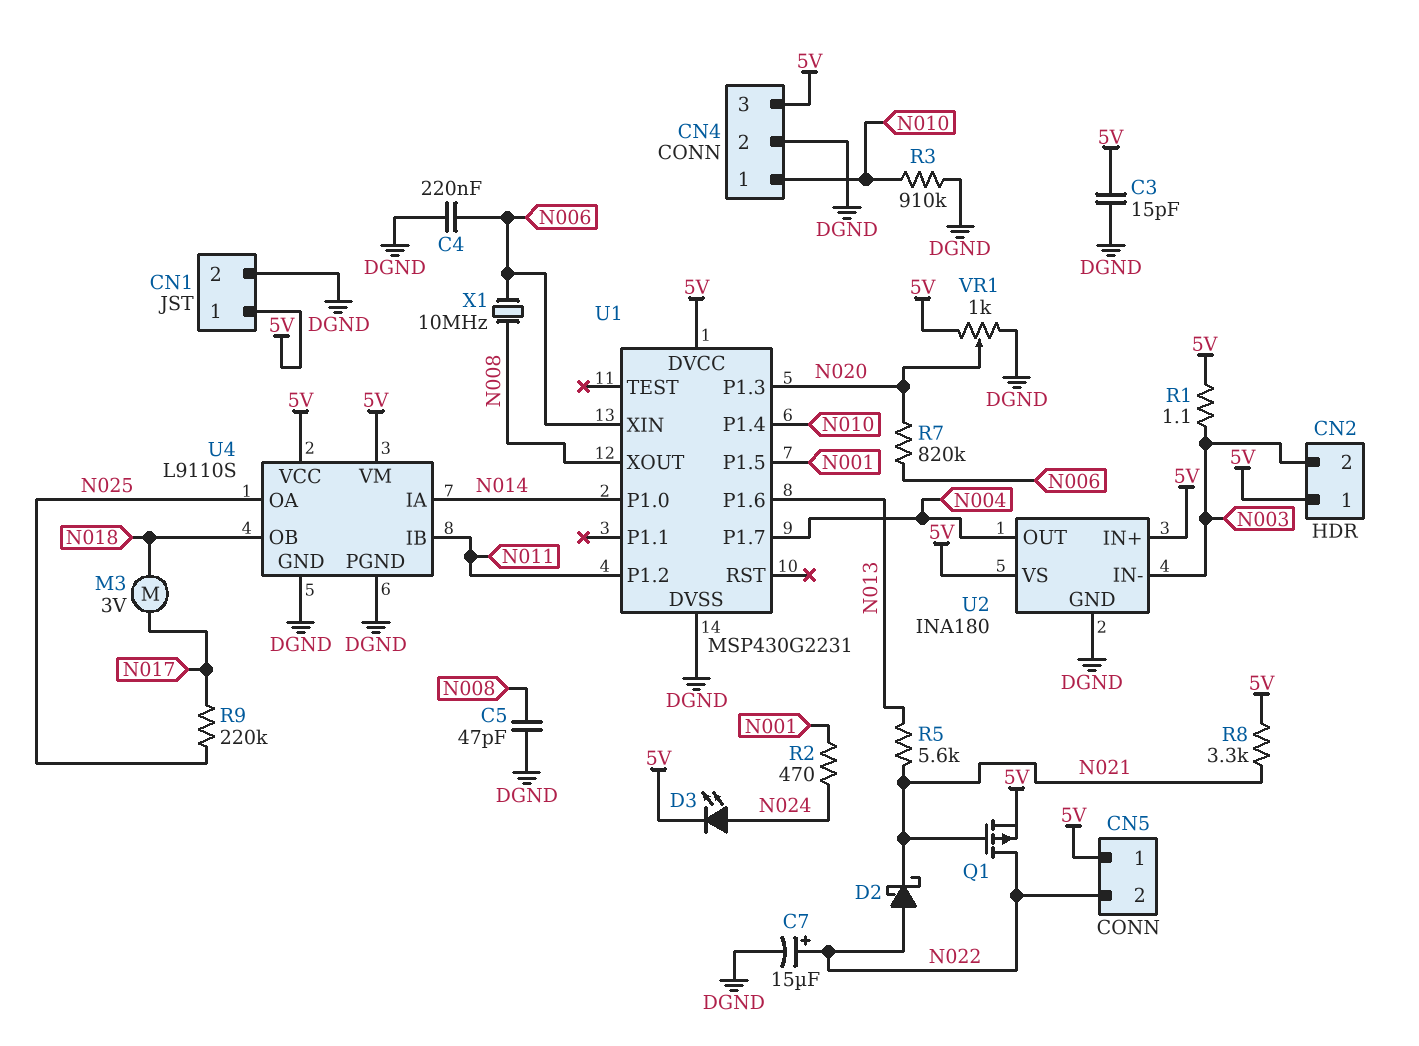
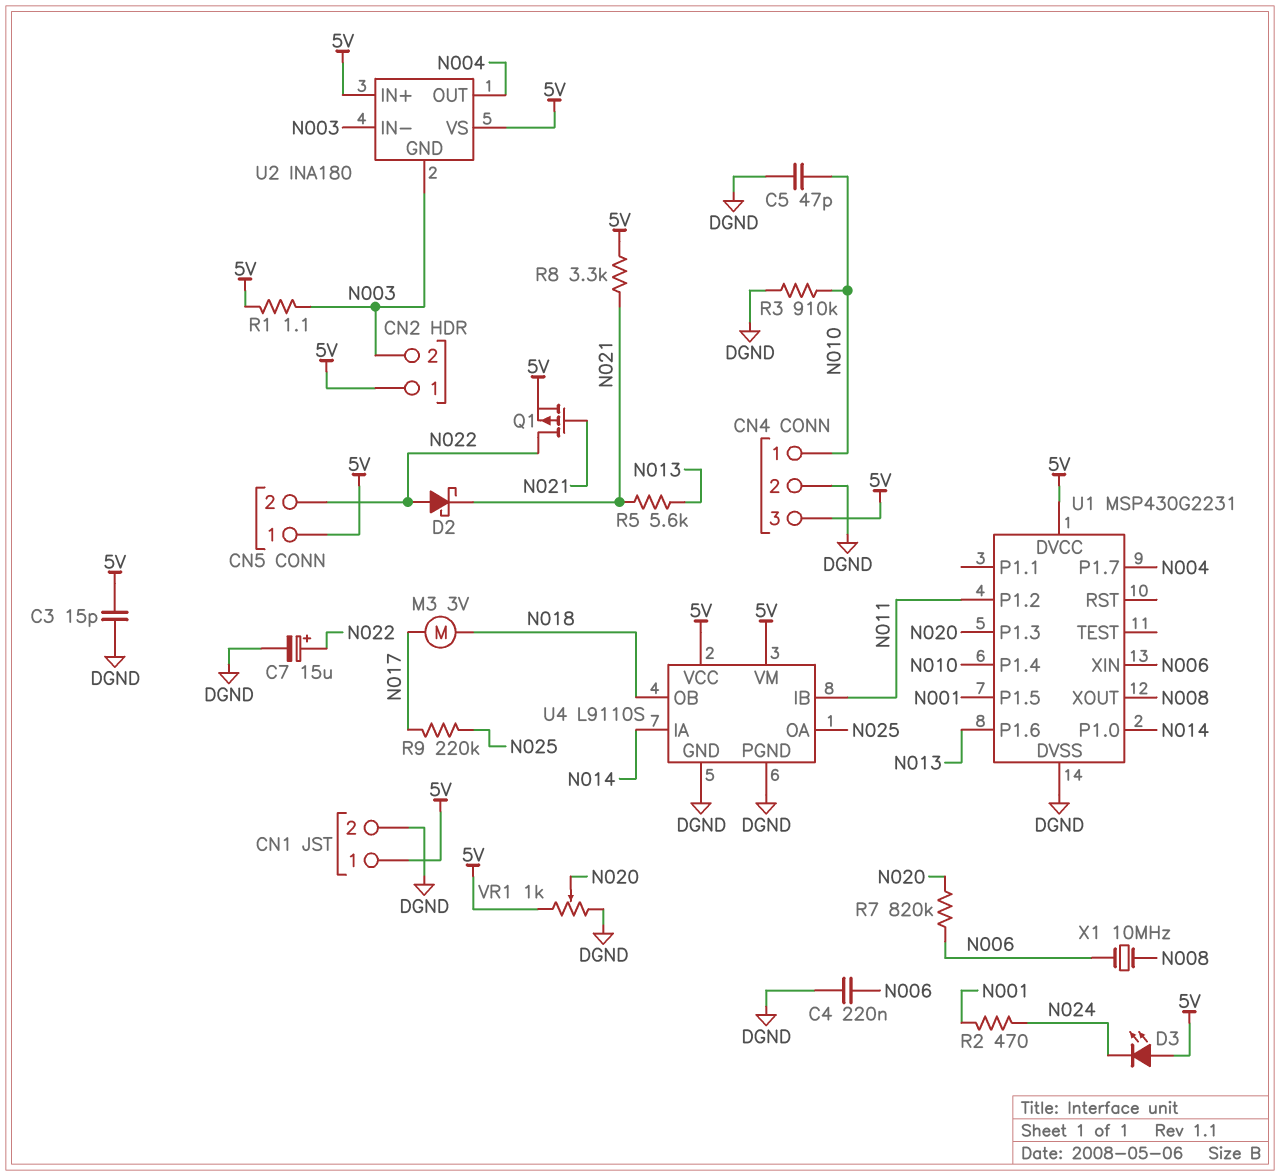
C5: 47pF (DGND, N008) -> 47pF (DGND, N010)
D3: LED (A N024, K 5V) -> LED (A 5V, K N024)
U2 pin GND: DGND -> N003

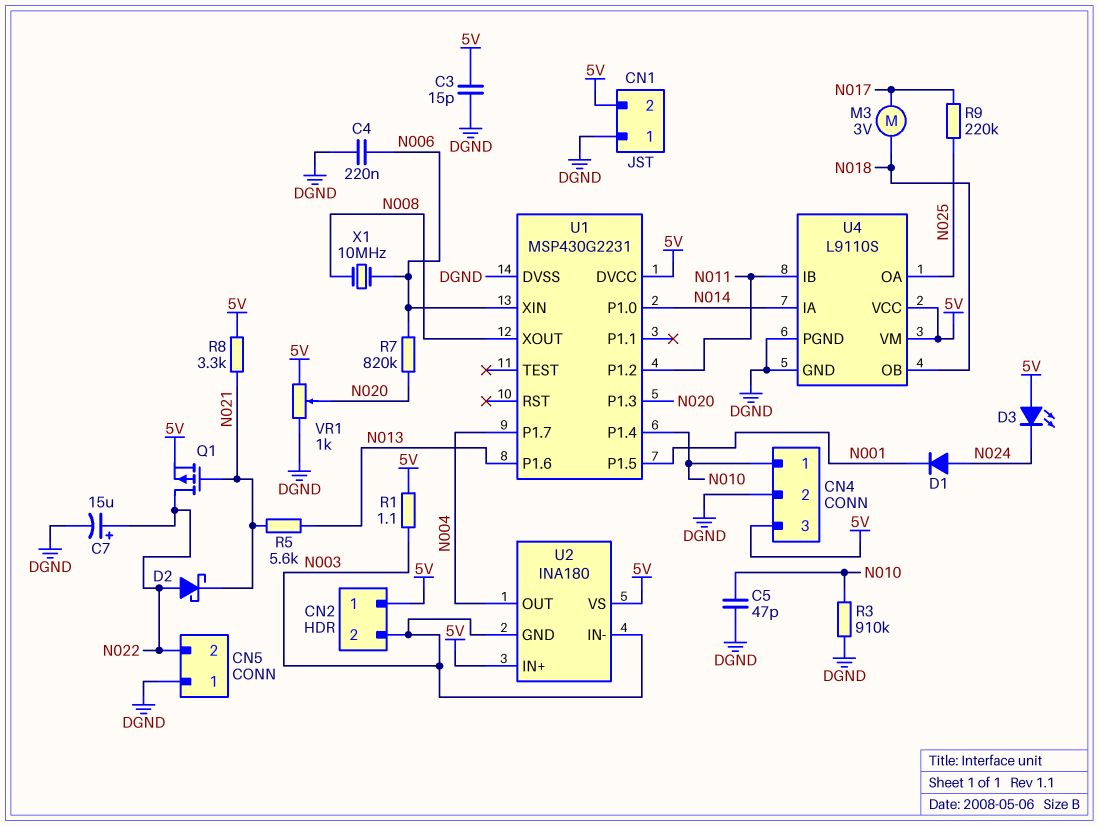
CN1 pin 1: 5V -> DGND
CN1 pin 2: DGND -> 5V
CN5 pin 1: 5V -> DGND
D1: none -> diode (A N024, K N001)
R2: 470 (N001, N024) -> none

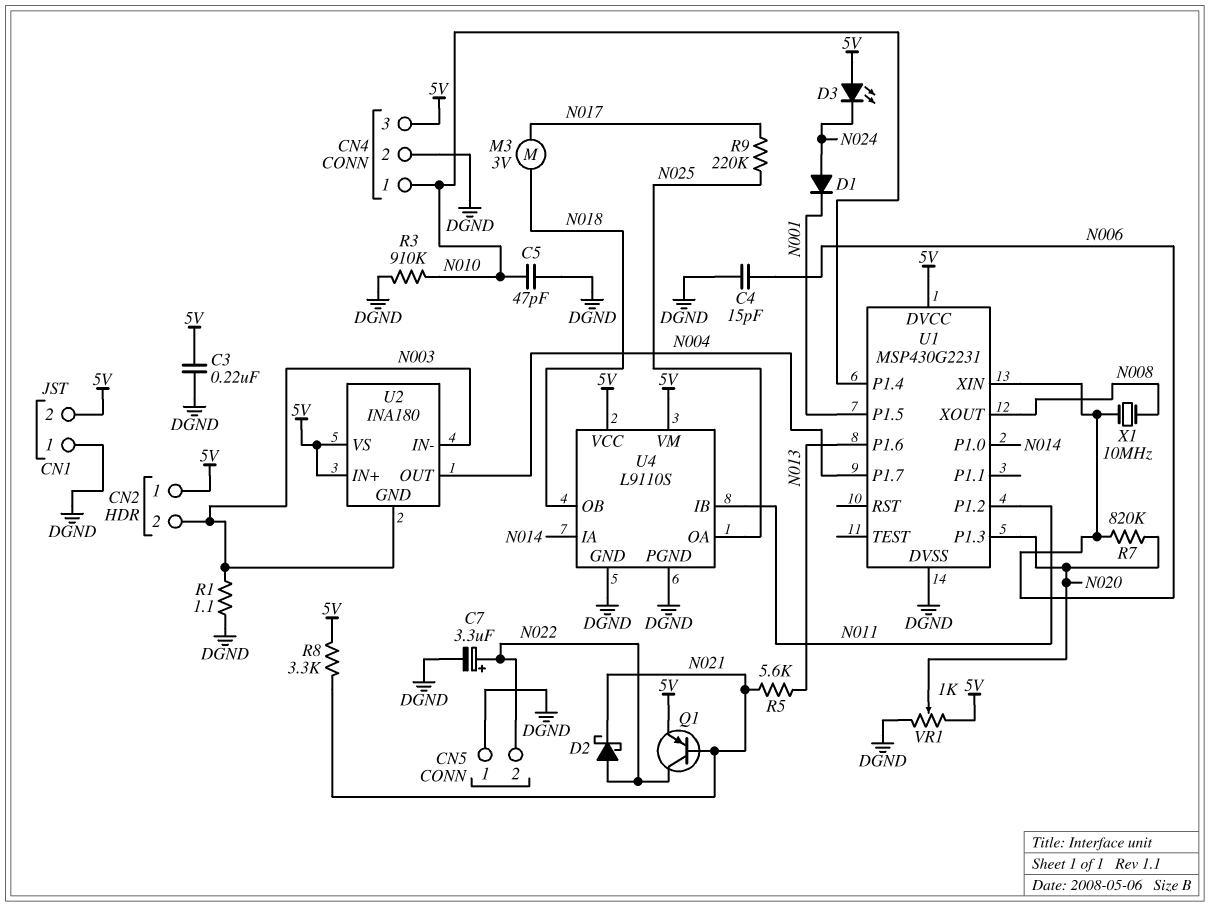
C3: 15pF (5V, DGND) -> 220nF (5V, DGND)
C4: 220nF (DGND, N006) -> 15pF (DGND, N006)
C7: 15uF (plus N022, minus DGND) -> 3.3uF (plus N022, minus DGND)
Q1: PMOS (G N021, D N022, S 5V) -> PNP (B N021, C N022, E 5V)
R1: 1.1 (5V, N003) -> 1.1 (DGND, N003)

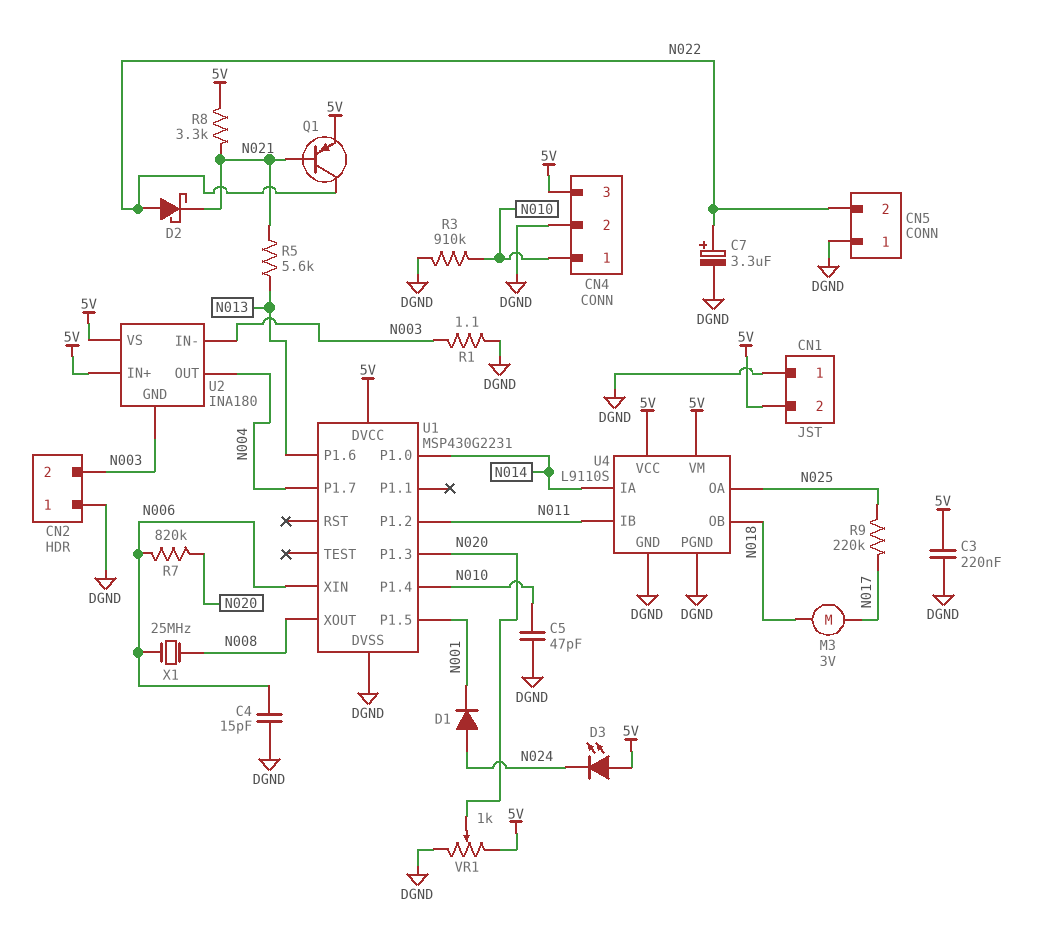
CN2 pin 1: 5V -> DGND
X1: 10MHz (N006, N008) -> 25MHz (N006, N008)

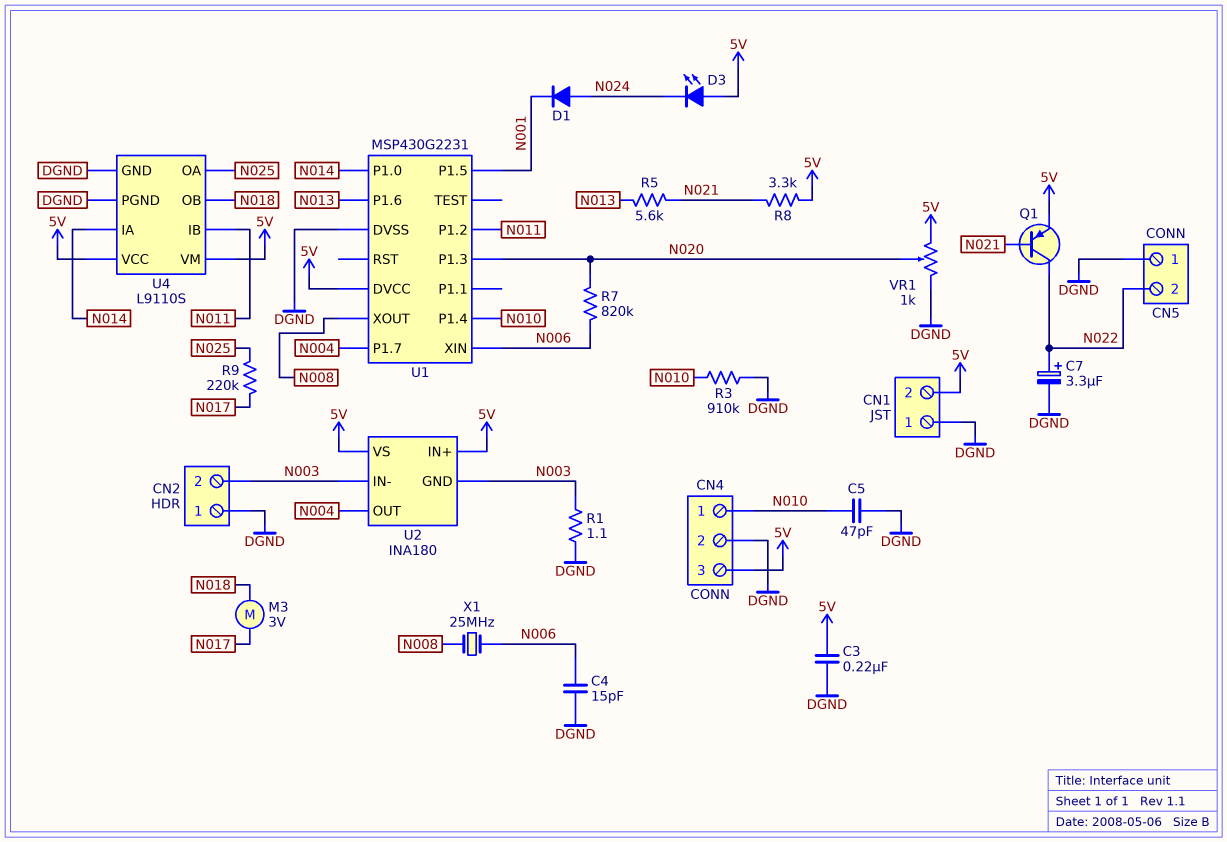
D2: schottky (A N022, K N021) -> none

